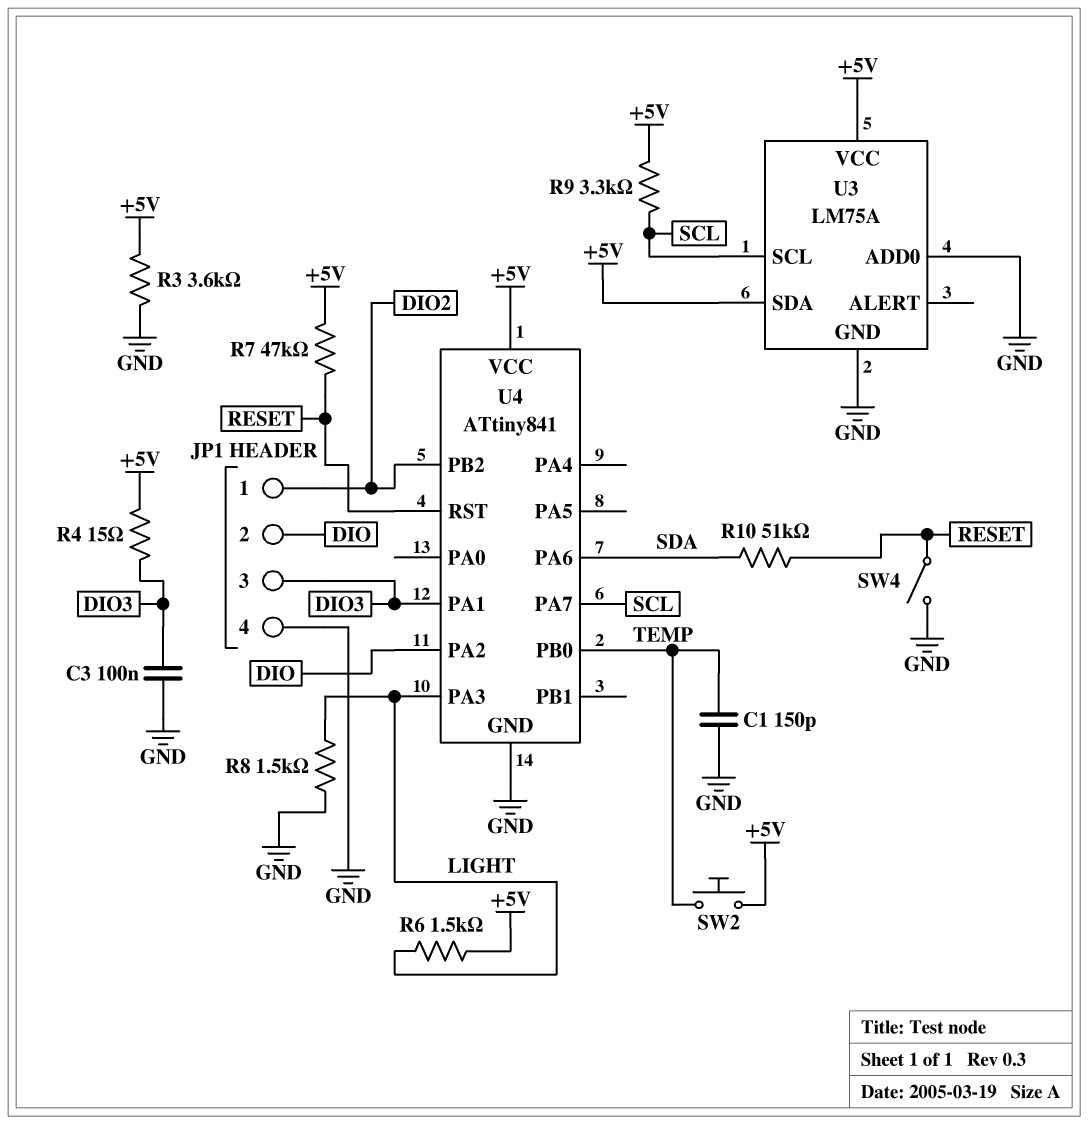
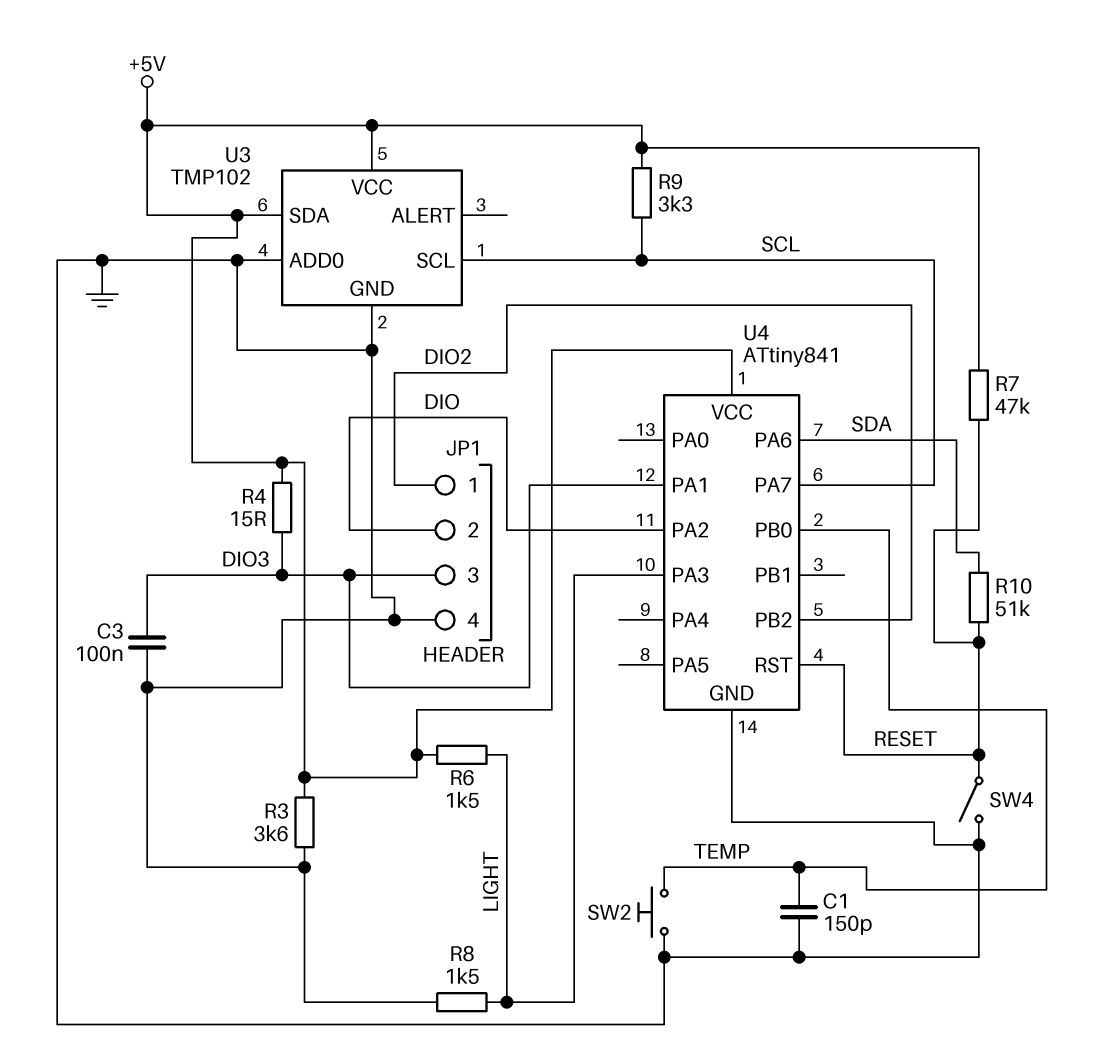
SW2: button (+5V, TEMP) -> button (GND, TEMP)
U3: LM75A -> TMP102

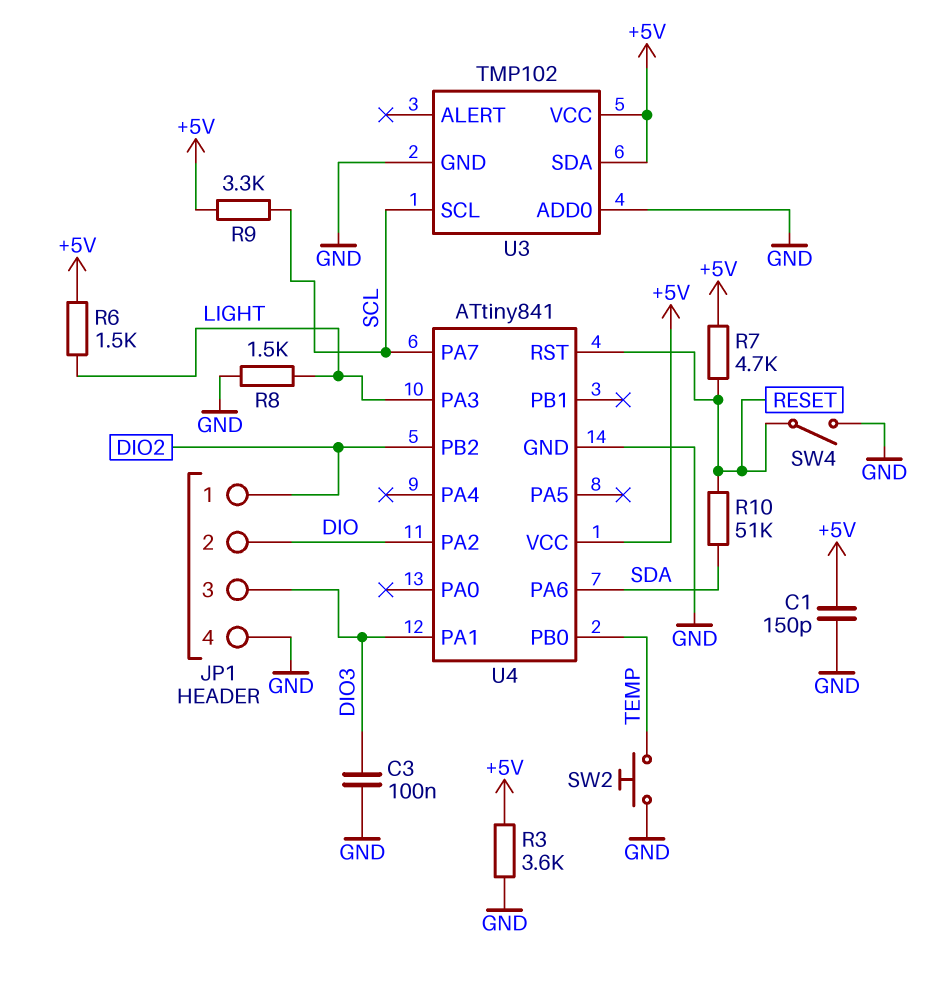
C1: 150pF (GND, TEMP) -> 150pF (+5V, GND)
R4: 15 (+5V, DIO3) -> none
R7: 47k (+5V, RESET) -> 4.7k (+5V, RESET)

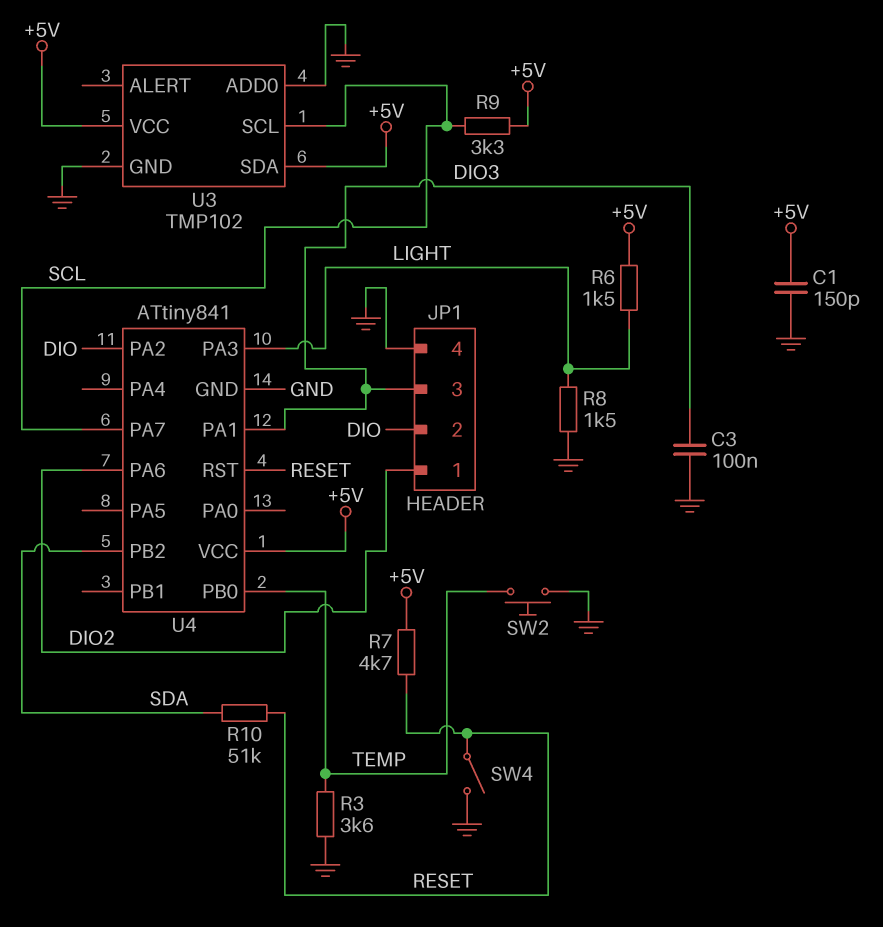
R3: 3.6k (+5V, GND) -> 3.6k (GND, TEMP)
U4 pin PA6: SDA -> DIO2
U4 pin PB2: DIO2 -> SDA

